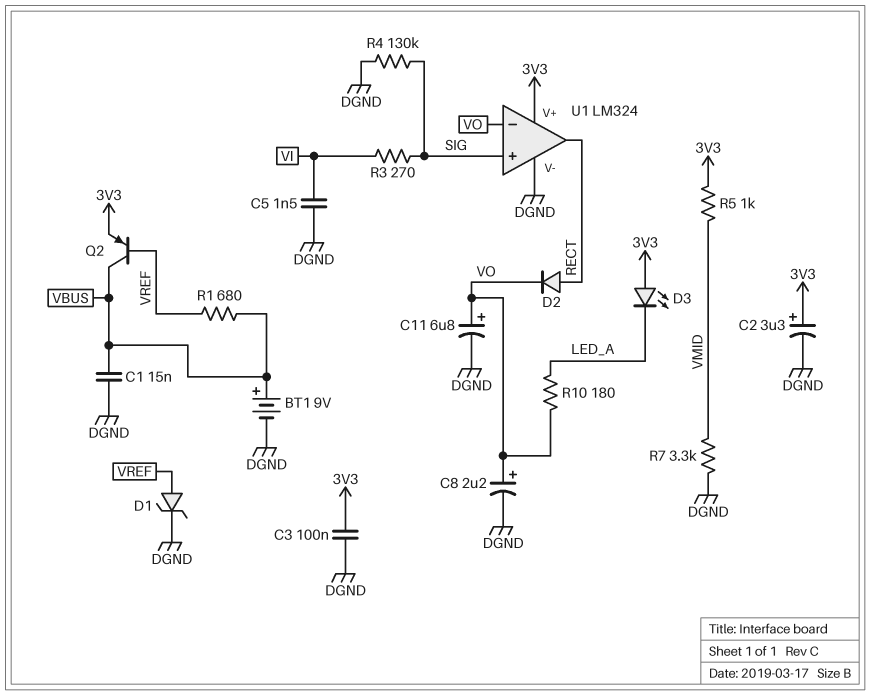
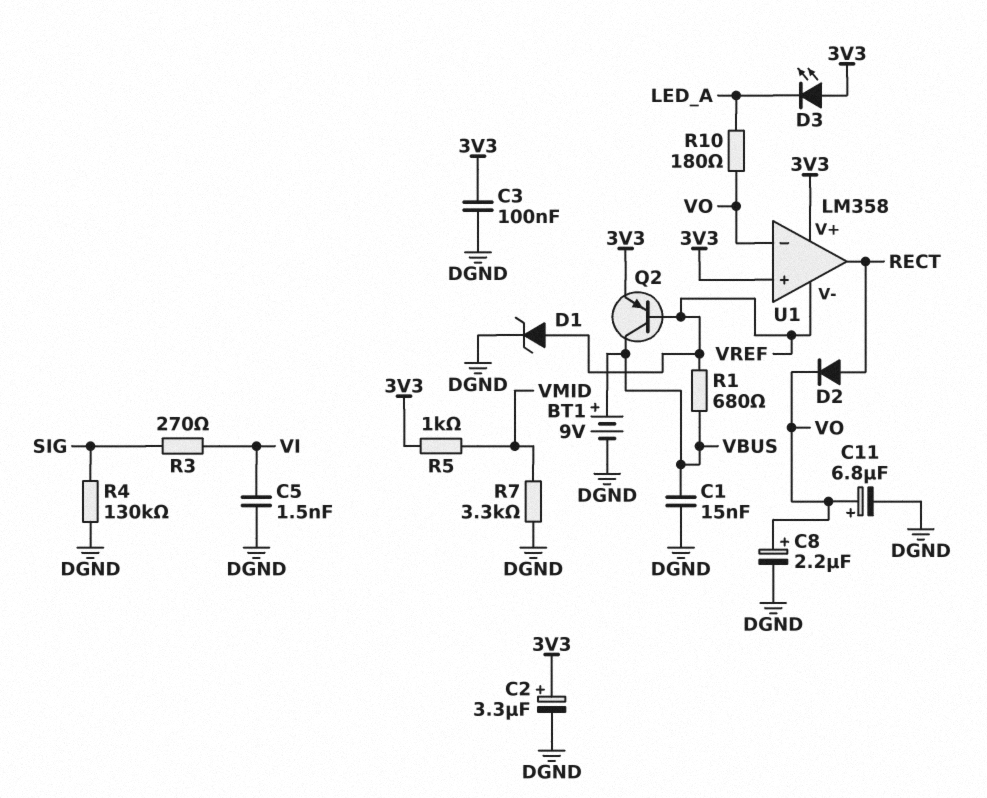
U1: LM324 -> LM358
U1 pin V-: DGND -> VREF
U1 pin in+: SIG -> 3V3

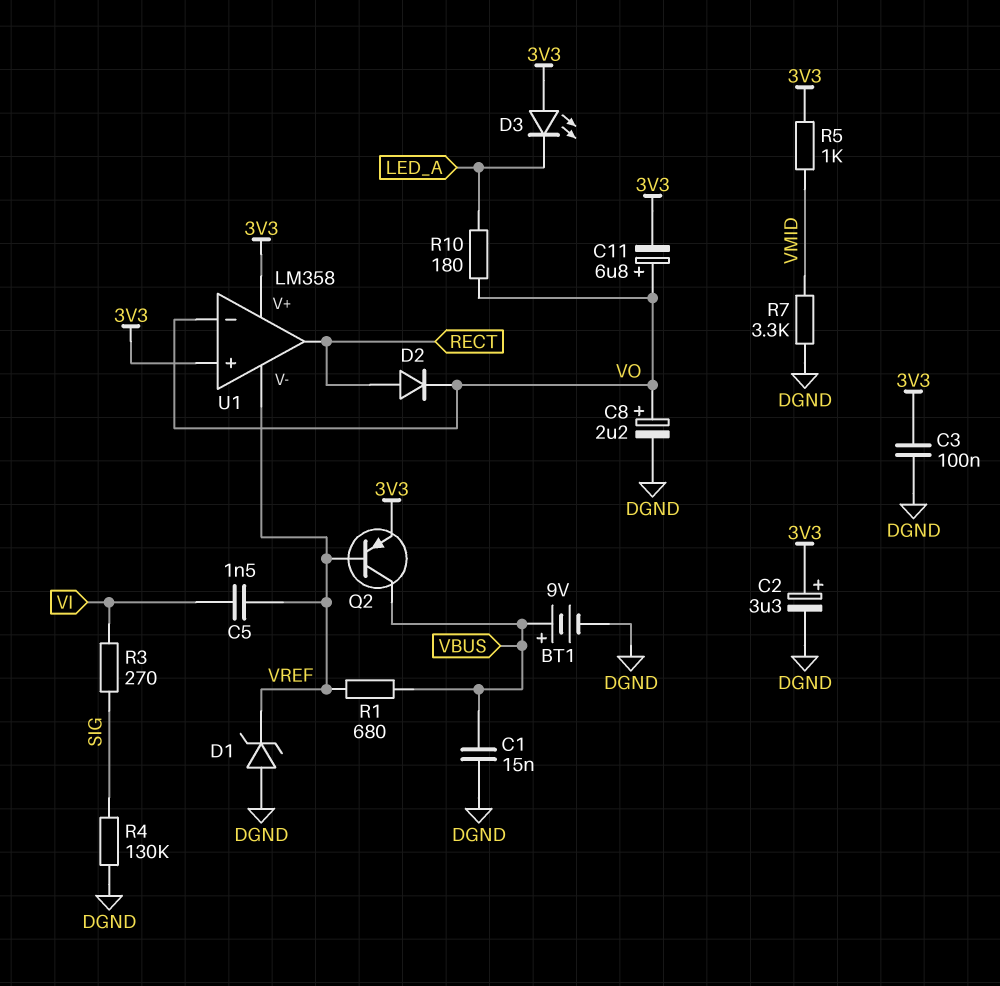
C5: 1.5nF (DGND, VI) -> 1.5nF (VI, VREF)
C11: 6.8uF (plus VO, minus DGND) -> 6.8uF (plus VO, minus 3V3)
D1: zener (A VREF, K DGND) -> zener (A DGND, K VREF)

